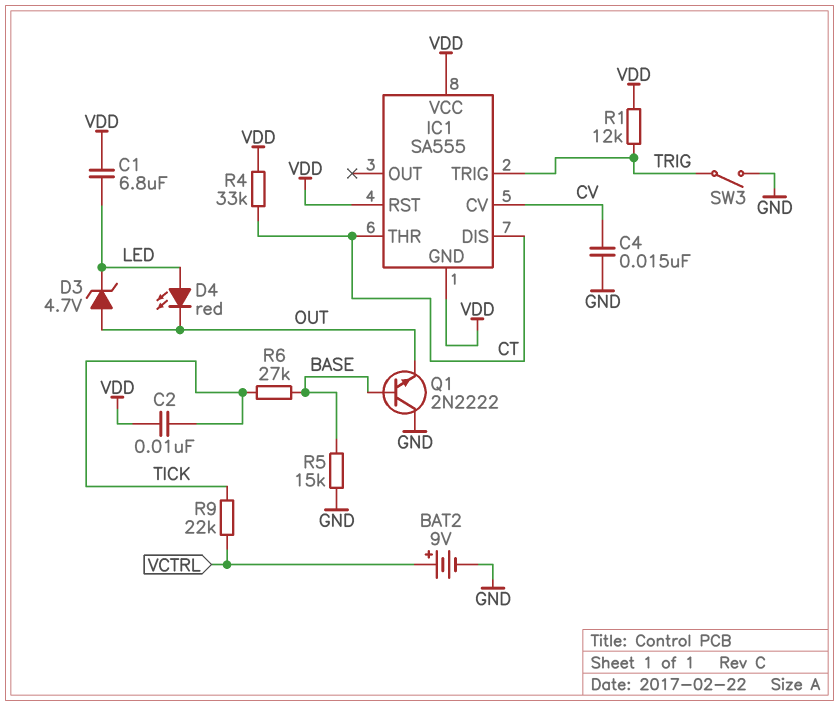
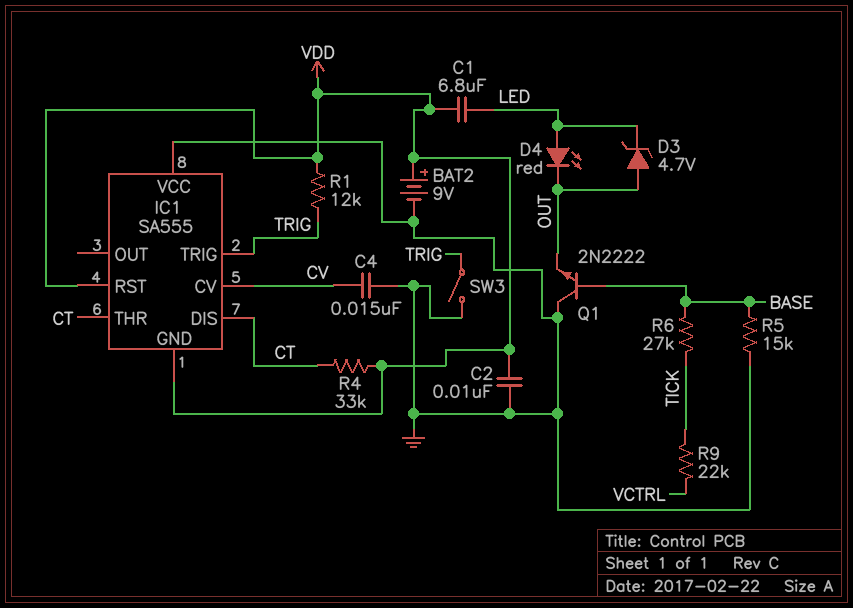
BAT2: 9V (plus VCTRL, minus GND) -> 9V (plus VDD, minus GND)
C2: 10nF (TICK, VDD) -> 10nF (GND, VDD)
IC1 pin VCC: VDD -> GND

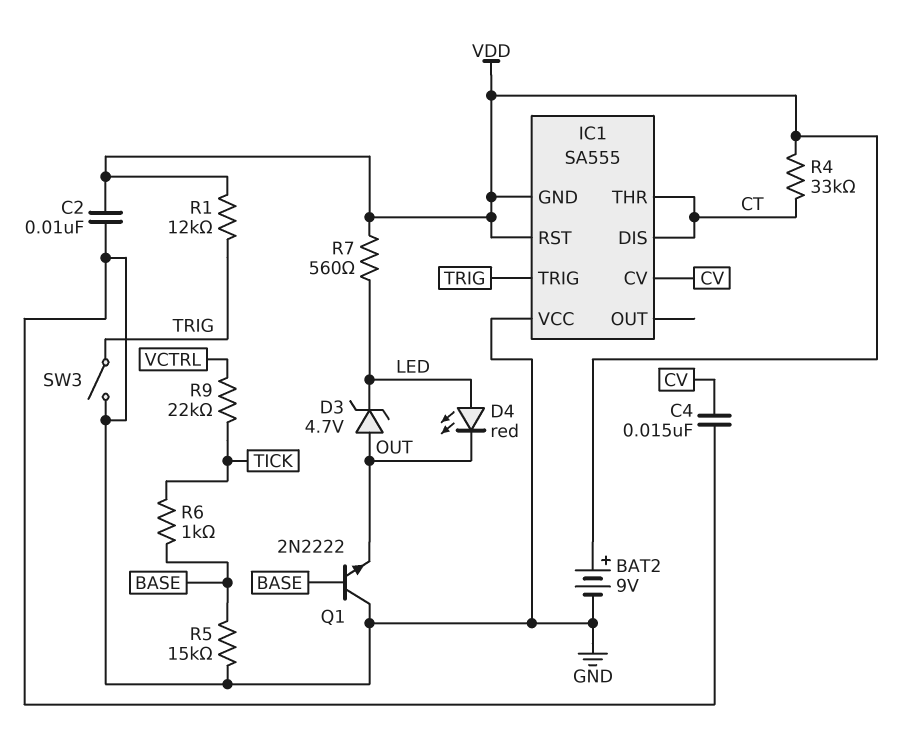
C1: 6.8uF (LED, VDD) -> none
R6: 27k (BASE, TICK) -> 1k (BASE, TICK)
R7: none -> 560 (LED, VDD)

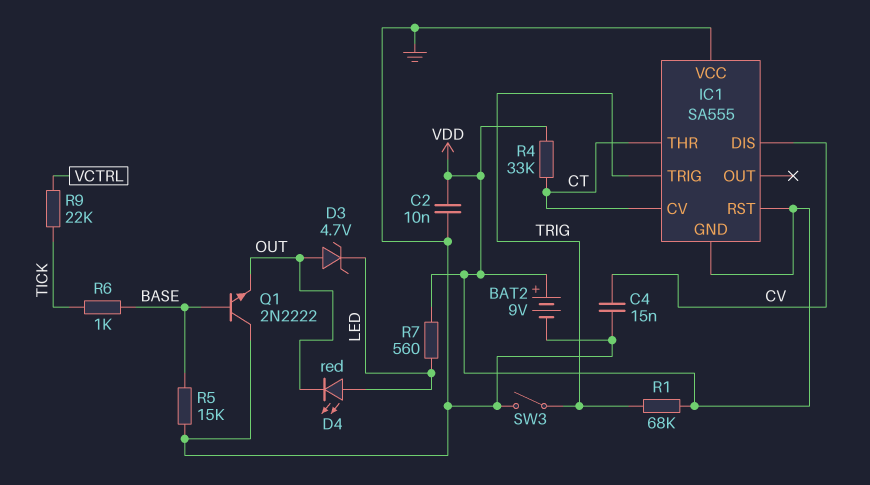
IC1 pin CV: CV -> CT
IC1 pin DIS: CT -> CV
R1: 12k (TRIG, VDD) -> 68k (TRIG, VDD)

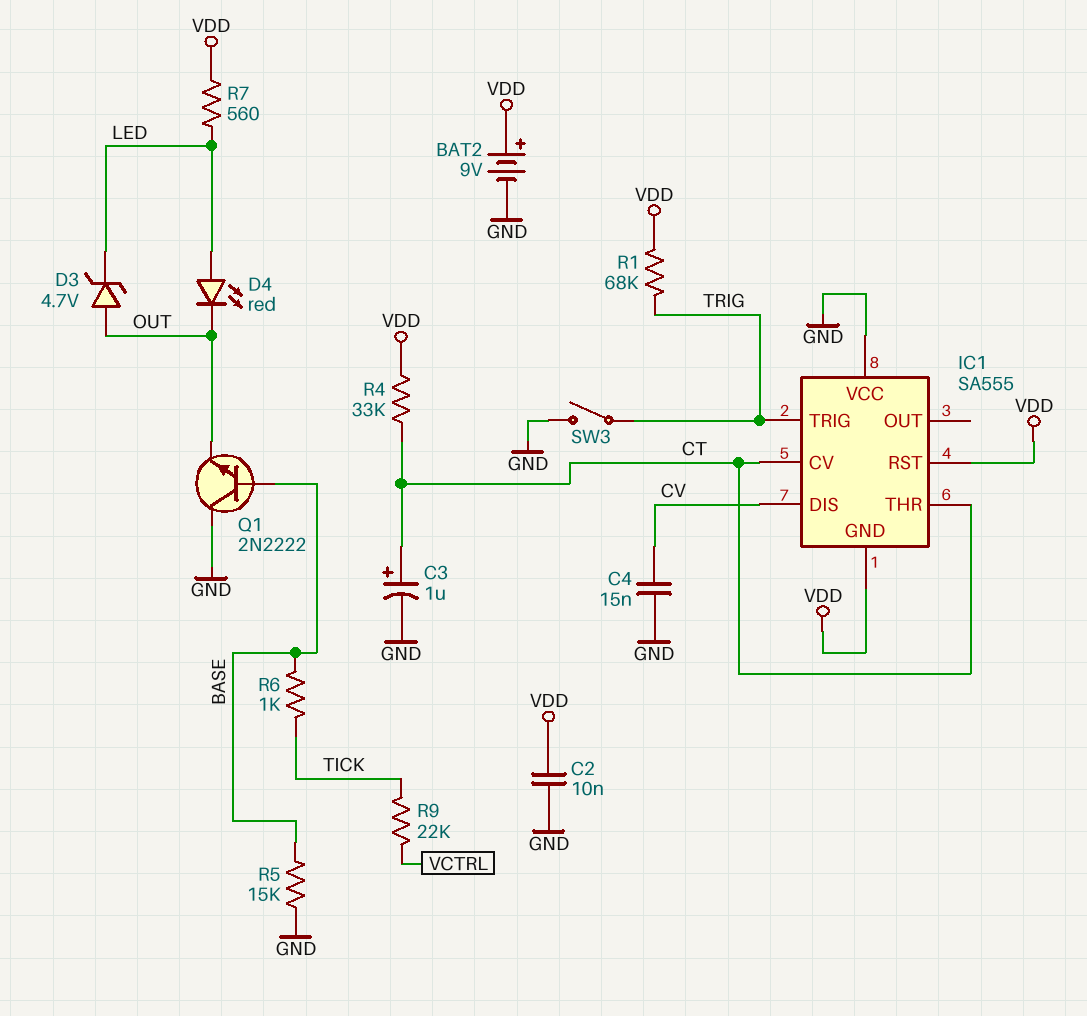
C3: none -> 1uF (plus CT, minus GND)

